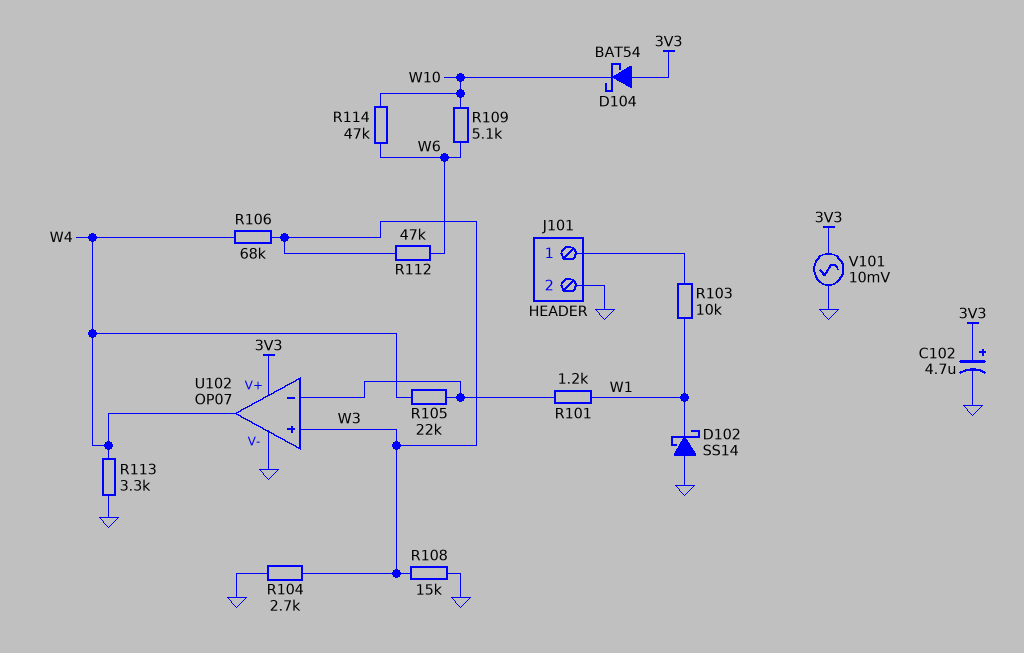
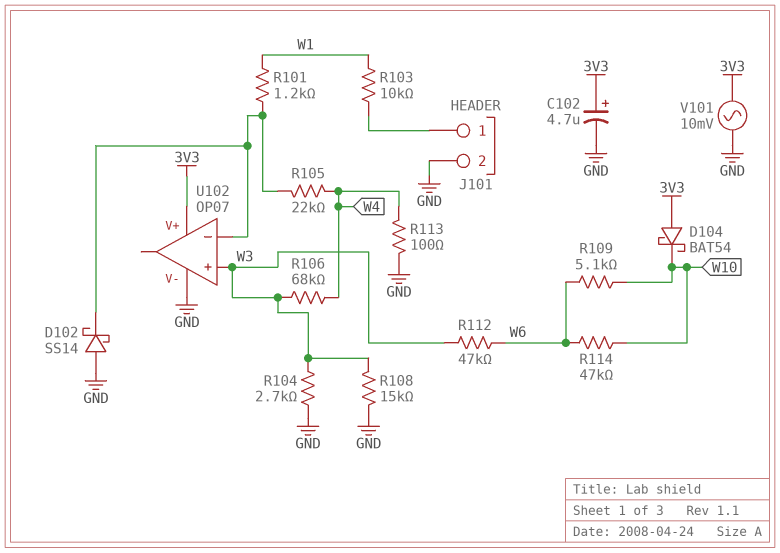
D102: schottky SS14 (A GND, K W1) -> schottky SS14 (A GND, K U102/in-)
R113: 3.3k (GND, W4) -> 100 (GND, W4)
U102 pin out: W4 -> none

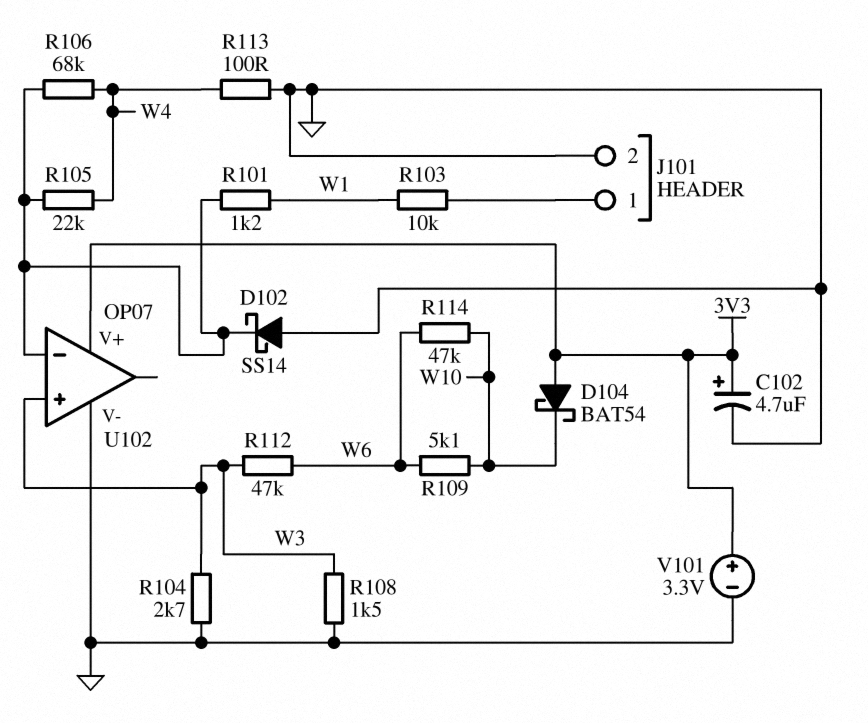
R106: 68k (W3, W4) -> 68k (U102/in-, W4)
R108: 15k (GND, W3) -> 1.5k (GND, W3)
V101: AC 10mV (3V3, GND) -> 3.3V (plus 3V3, minus GND)

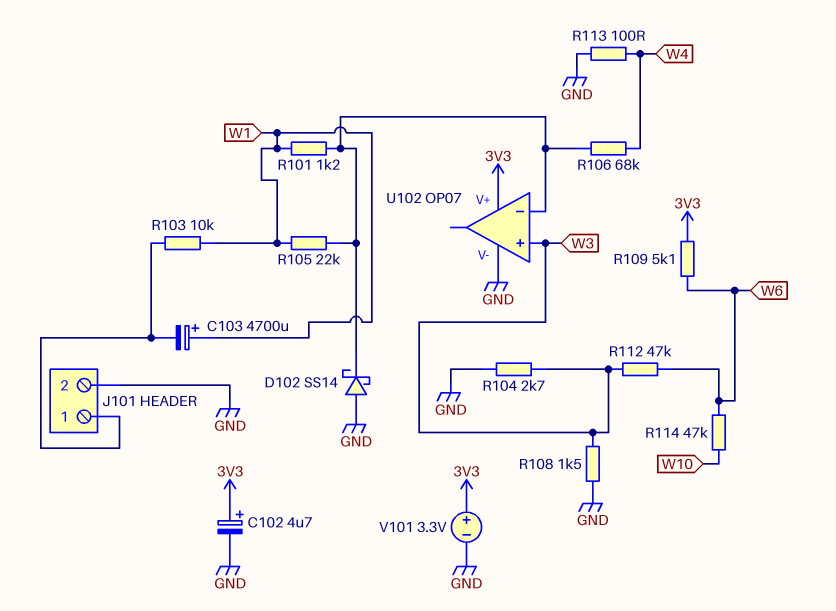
C103: none -> 4700uF (plus W1, minus J101/1)
D104: schottky BAT54 (A 3V3, K W10) -> none
R105: 22k (U102/in-, W4) -> 22k (U102/in-, W1)
R109: 5.1k (W6, W10) -> 5.1k (3V3, W6)

